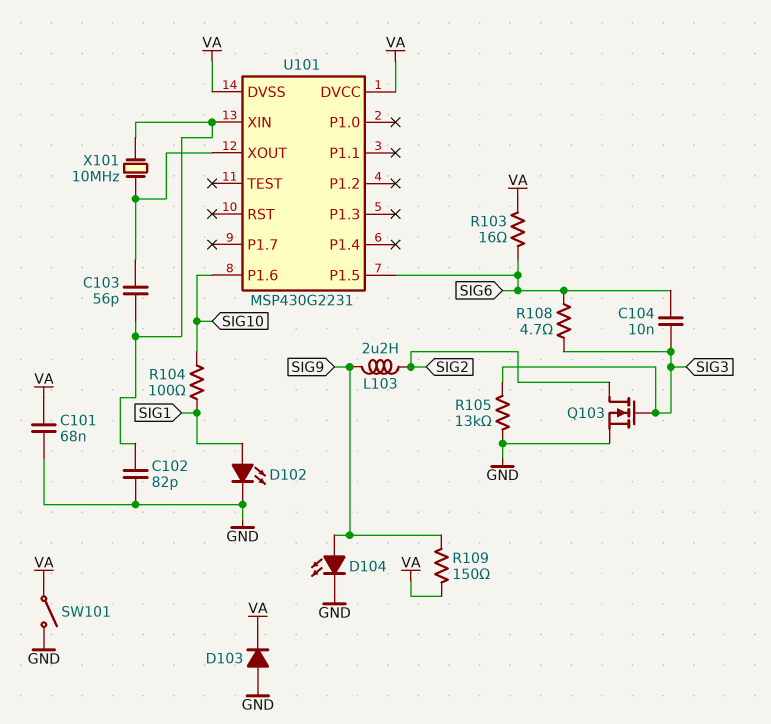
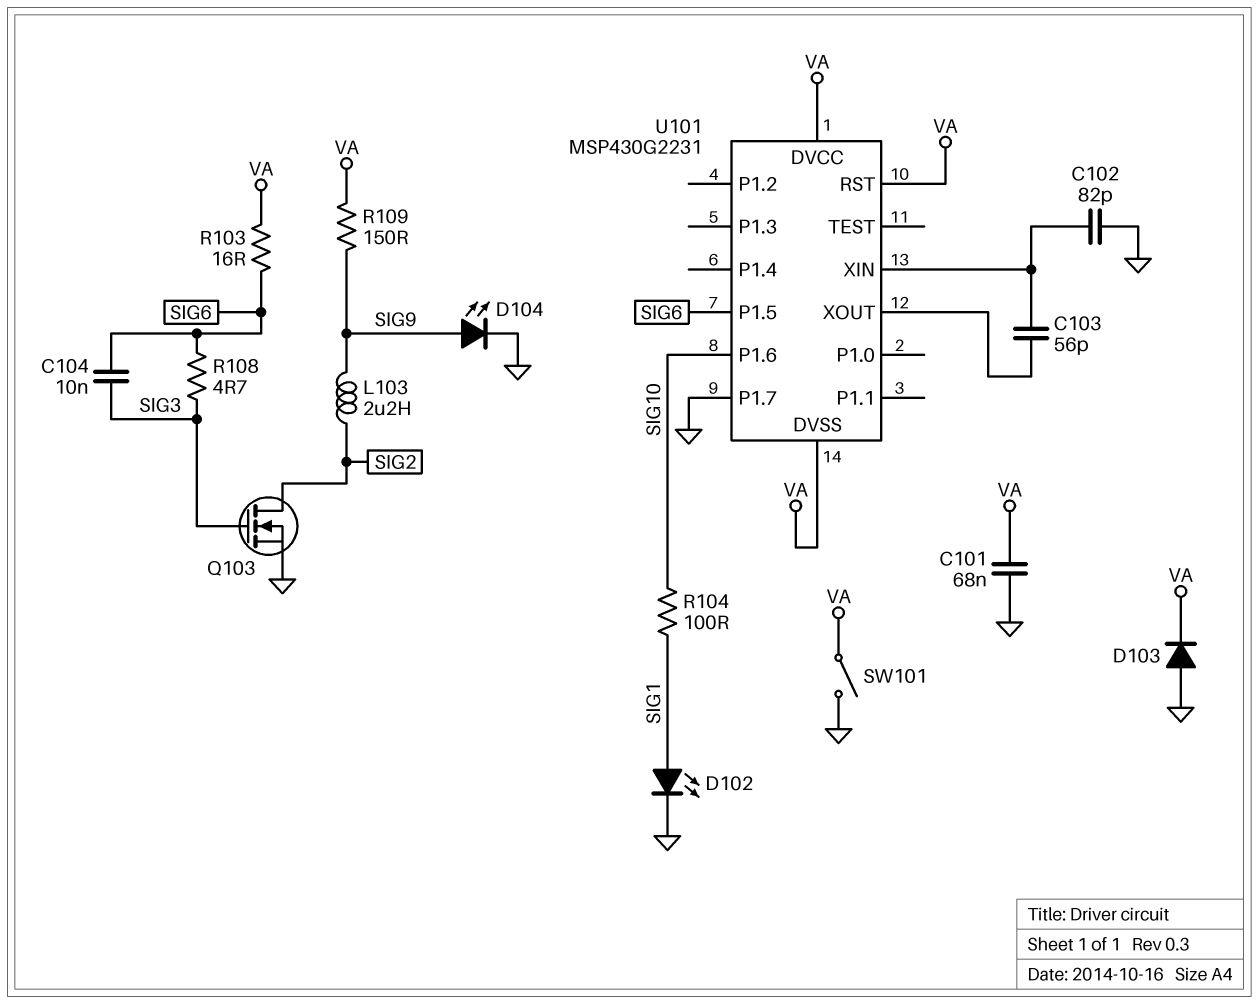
R105: 13k (GND, SIG3) -> none
U101 pin P1.7: none -> GND
U101 pin RST: none -> VA
X101: 10MHz (U101/XIN, U101/XOUT) -> none

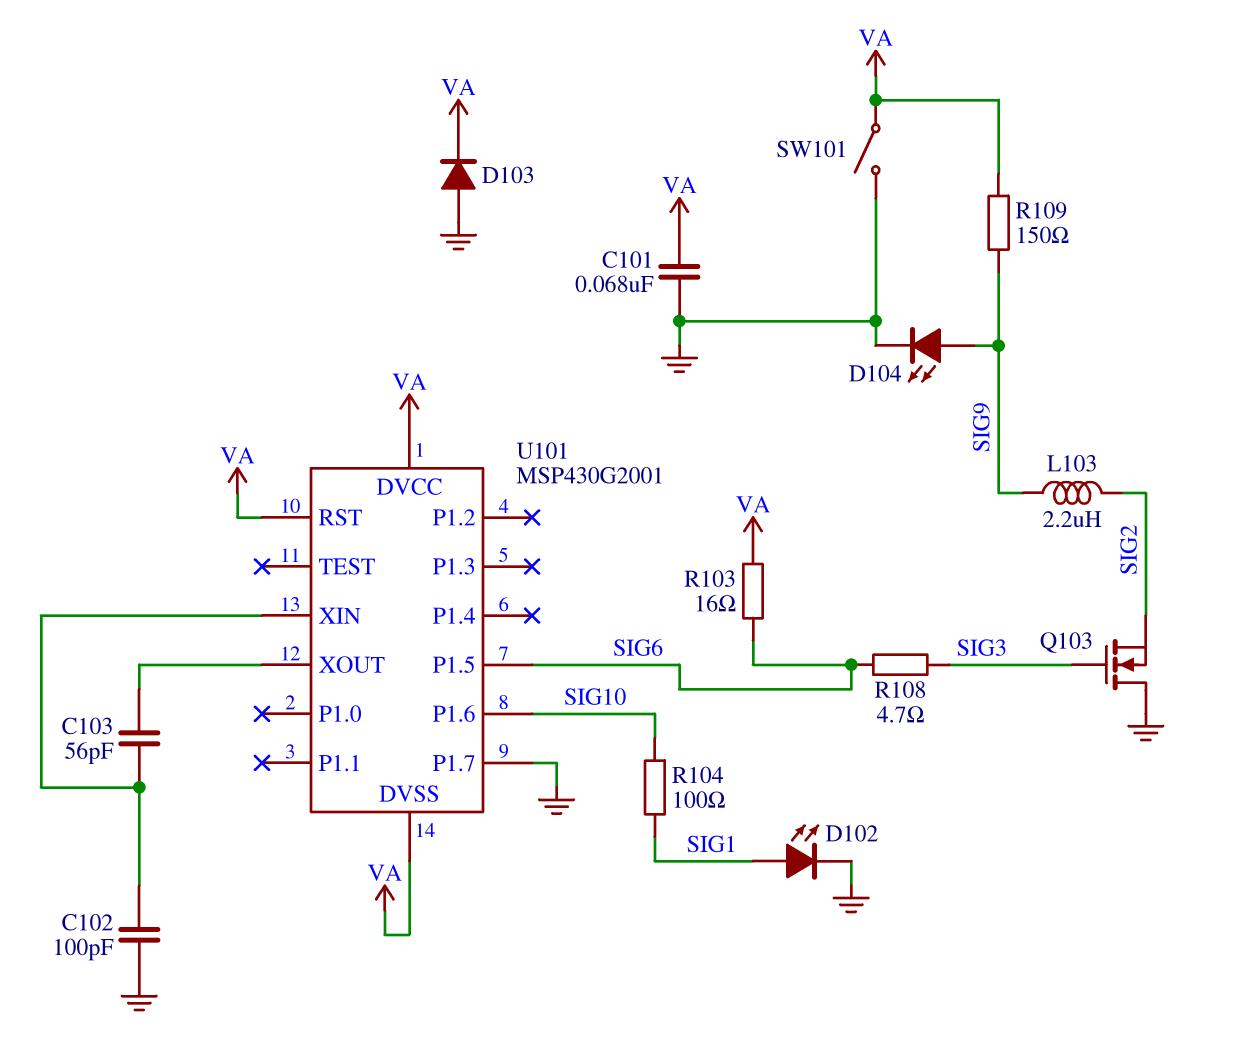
C102: 82pF (GND, U101/XIN) -> 100pF (GND, U101/XIN)
C104: 10nF (SIG3, SIG6) -> none
Q103: NMOS (G SIG3, D SIG2, S GND) -> NMOS (G SIG3, D GND, S SIG2)
U101: MSP430G2231 -> MSP430G2001

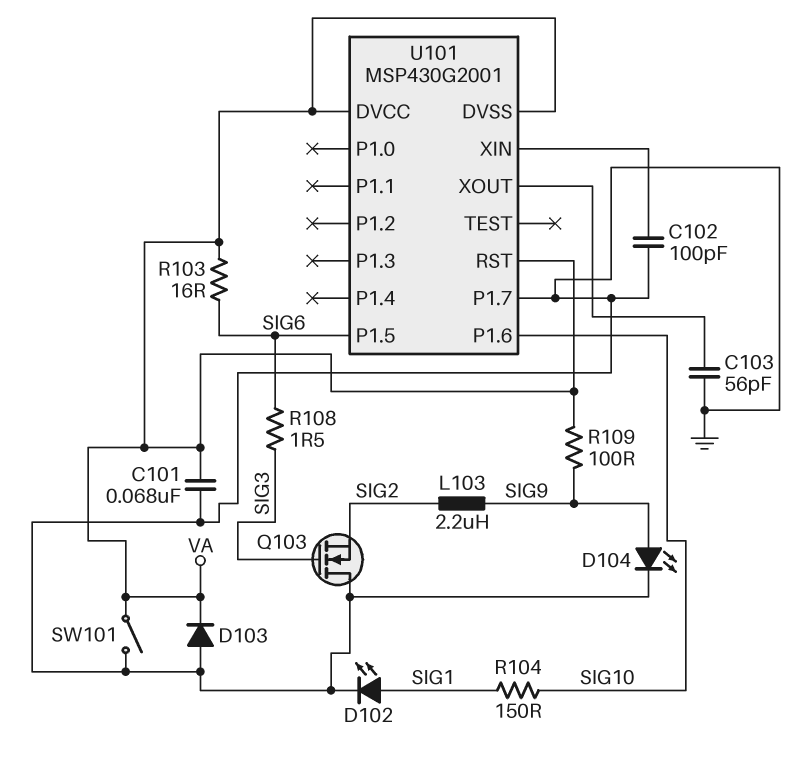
C103: 56pF (U101/XIN, U101/XOUT) -> 56pF (GND, U101/XOUT)
R104: 100 (SIG1, SIG10) -> 150 (SIG1, SIG10)
R108: 4.7 (SIG3, SIG6) -> 1.5 (SIG3, SIG6)
R109: 150 (SIG9, VA) -> 100 (SIG9, VA)

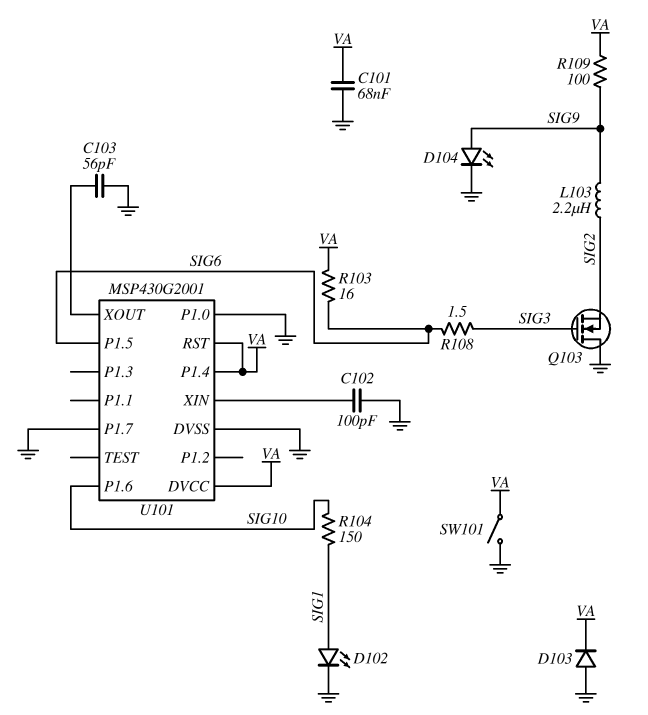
U101 pin DVSS: VA -> GND
U101 pin P1.0: none -> GND
U101 pin P1.4: none -> VA

